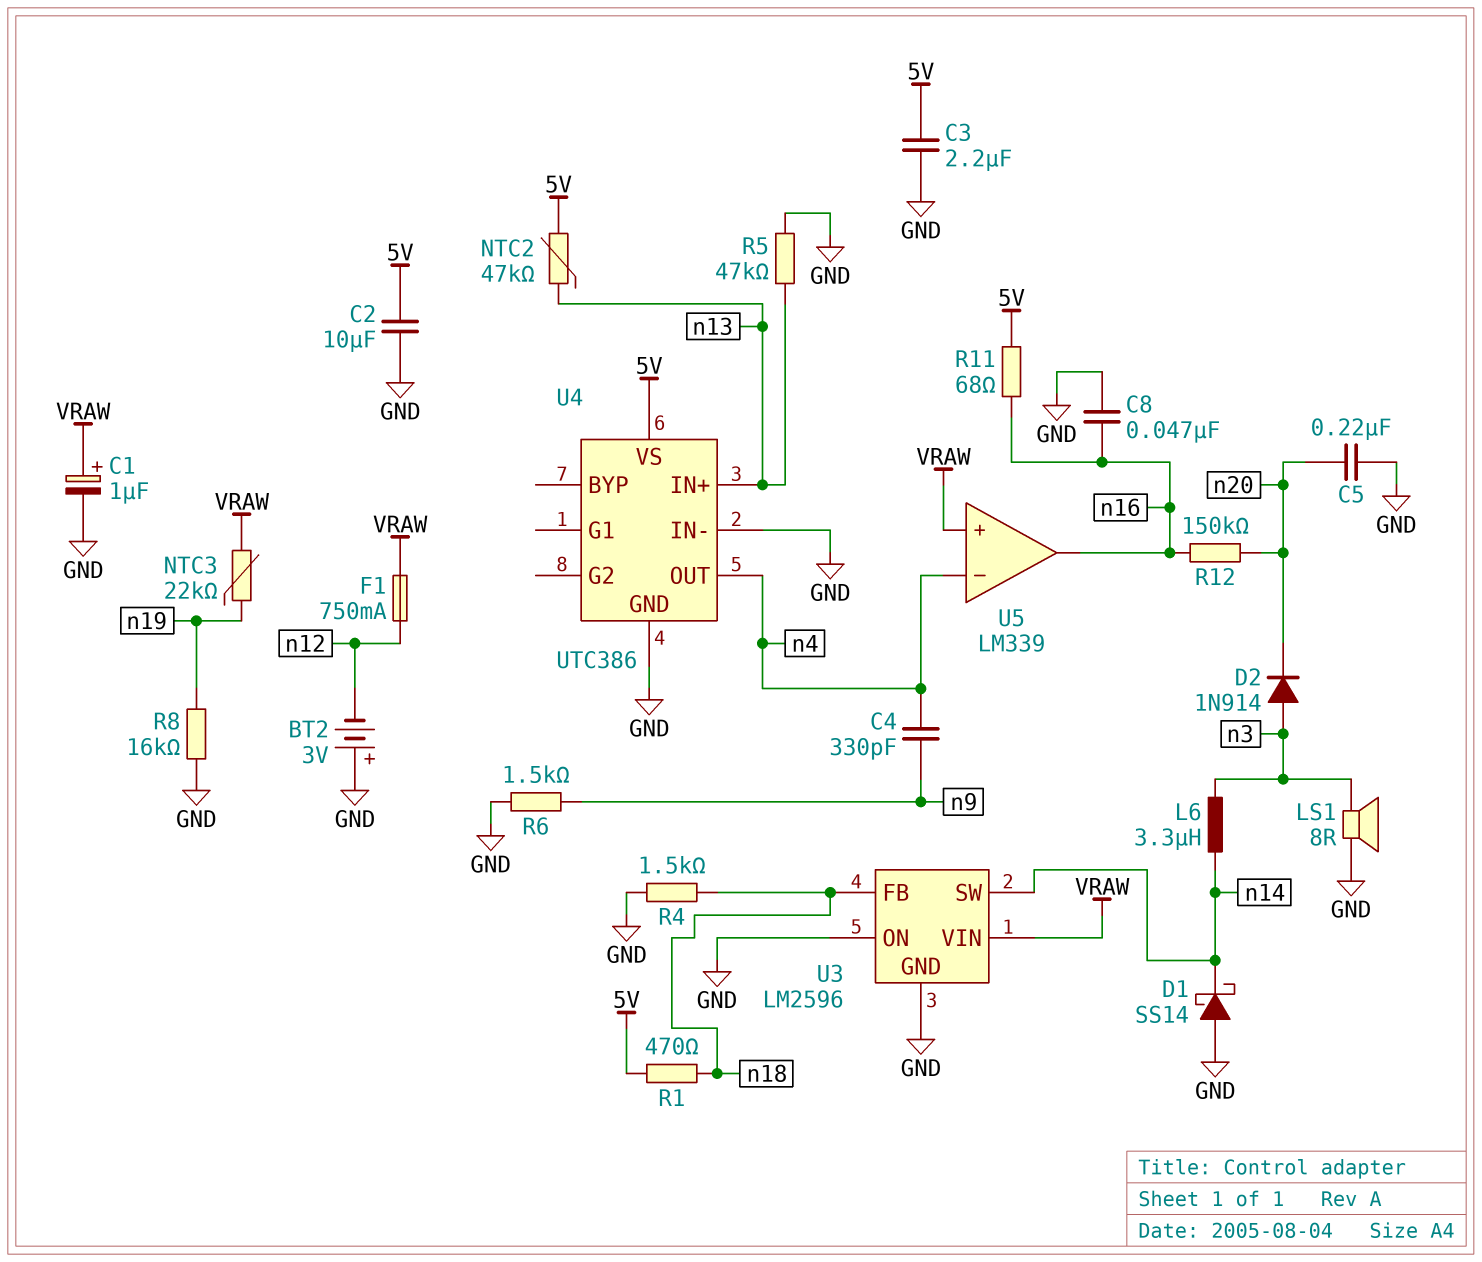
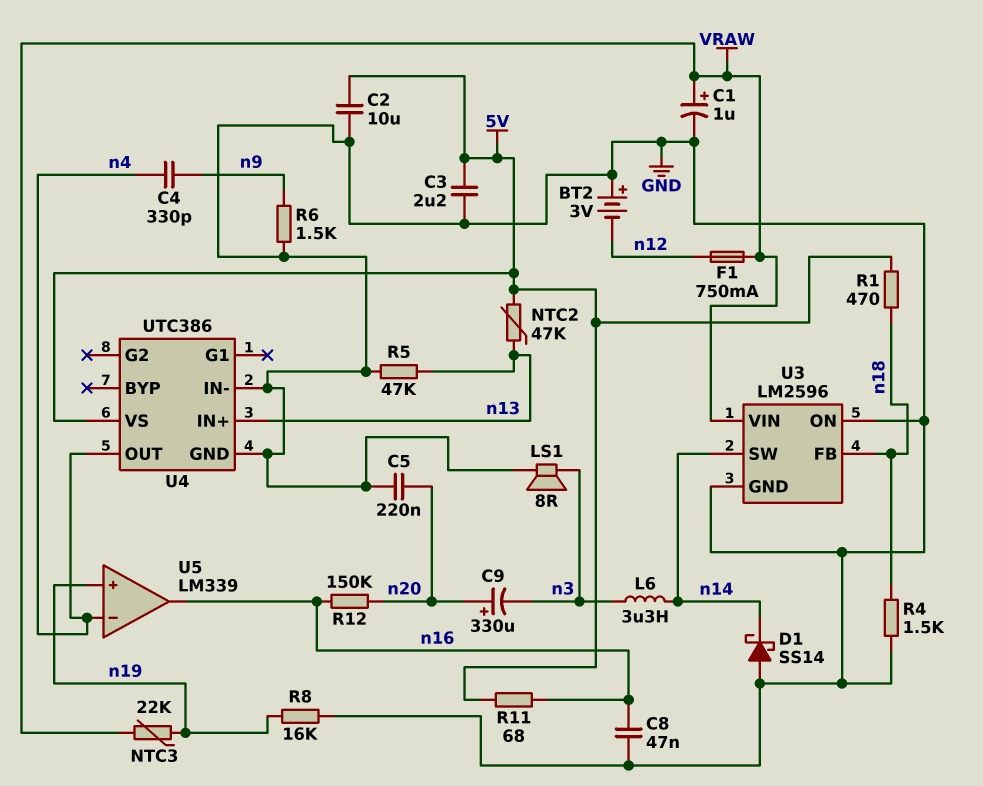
C9: none -> 330uF (plus n20, minus n3)
D2: diode 1N914 (A n3, K n20) -> none
U5 pin in+: VRAW -> n19

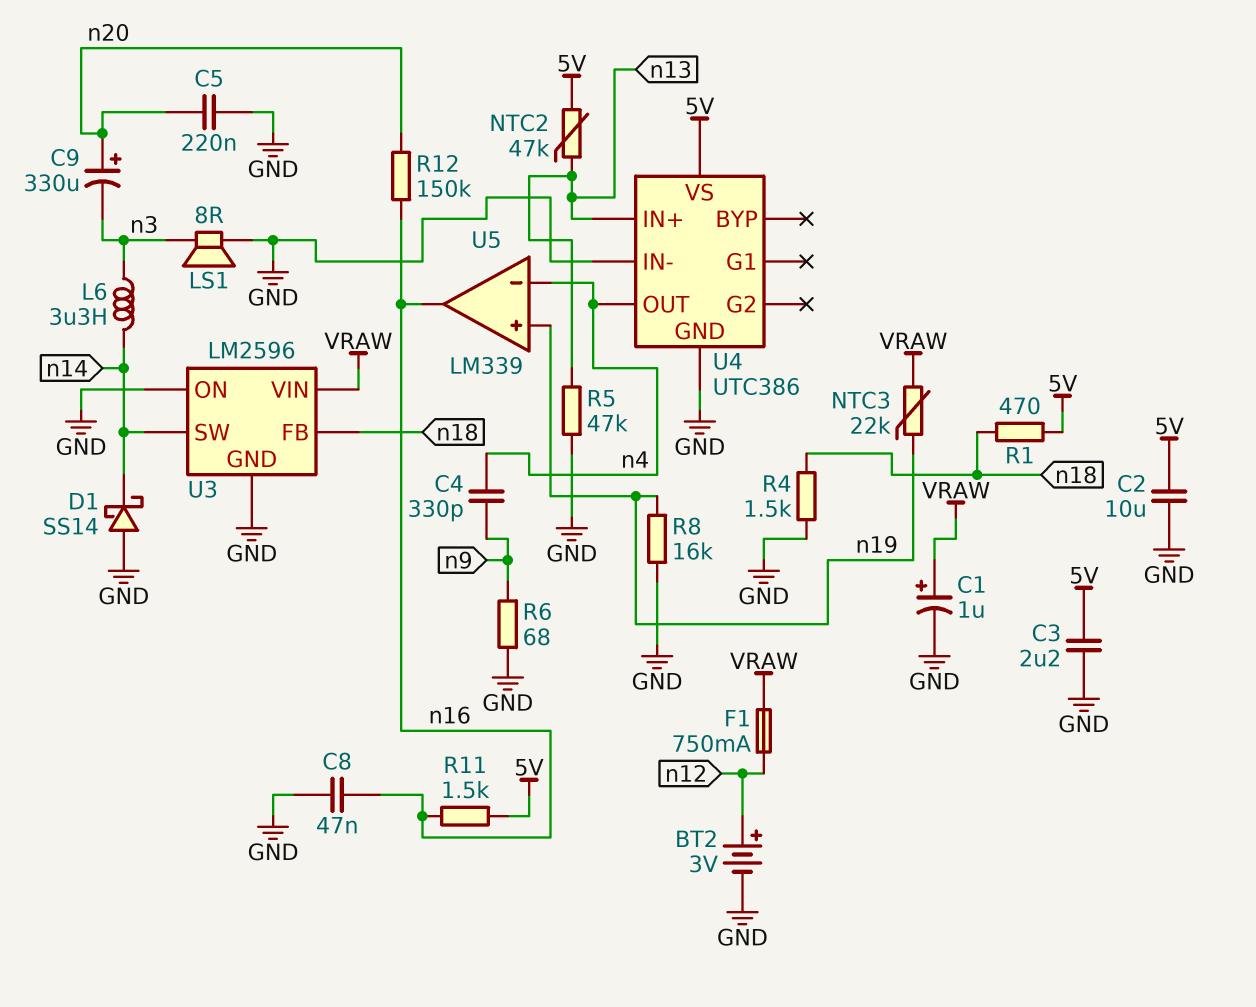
BT2: 3V (plus GND, minus n12) -> 3V (plus n12, minus GND)
R6: 1.5k (GND, n9) -> 68 (GND, n9)
R11: 68 (5V, n16) -> 1.5k (5V, n16)

